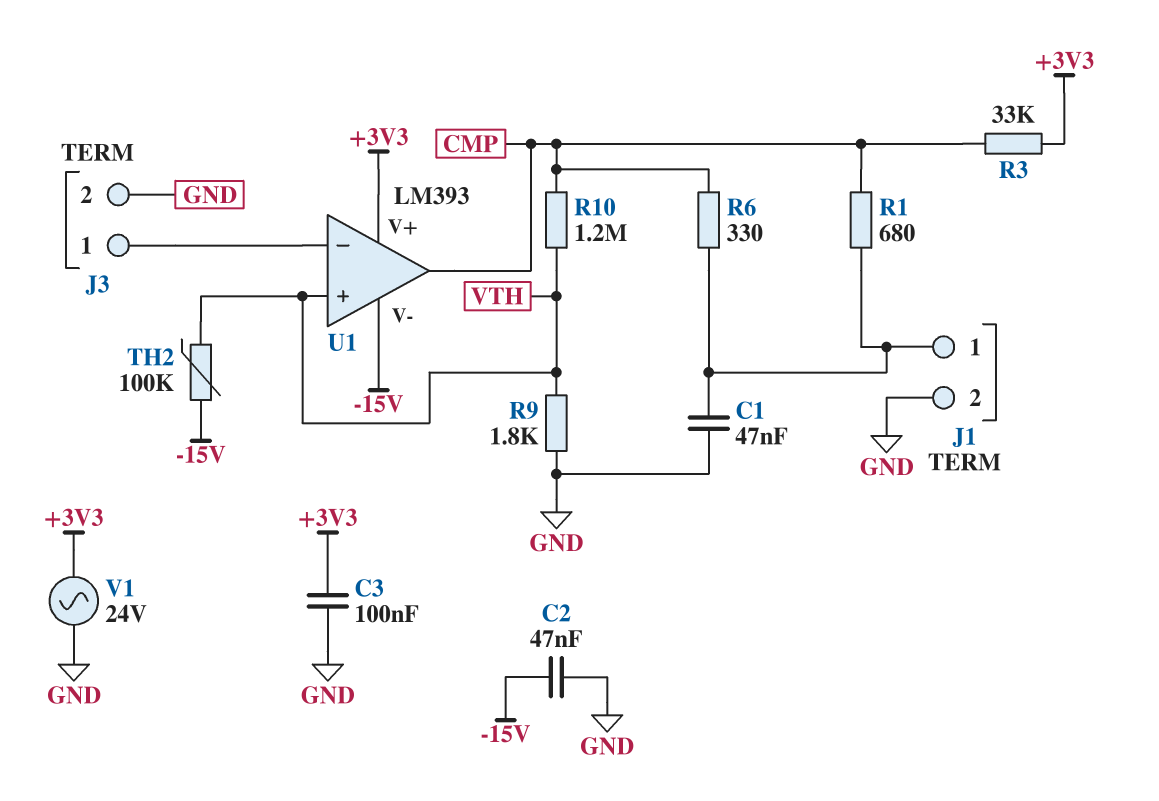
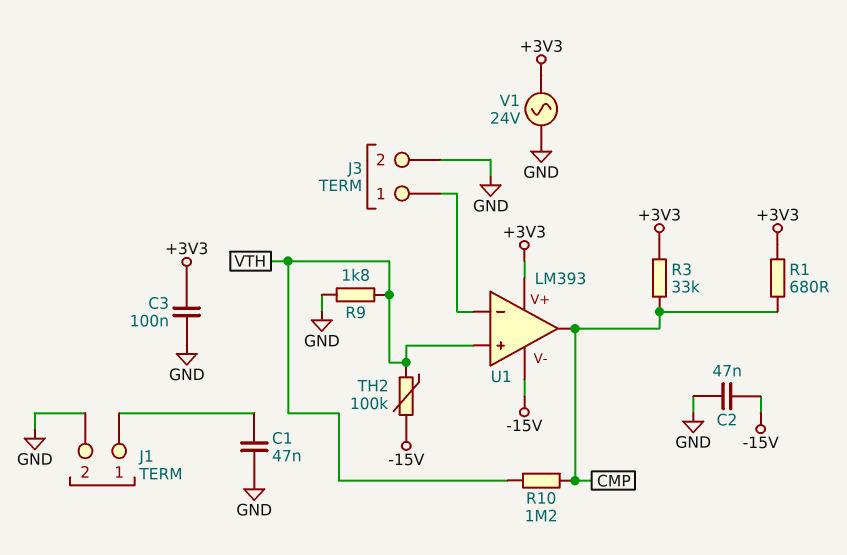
R1: 680 (CMP, J1/1) -> 680 (+3V3, CMP)
R6: 330 (CMP, J1/1) -> none

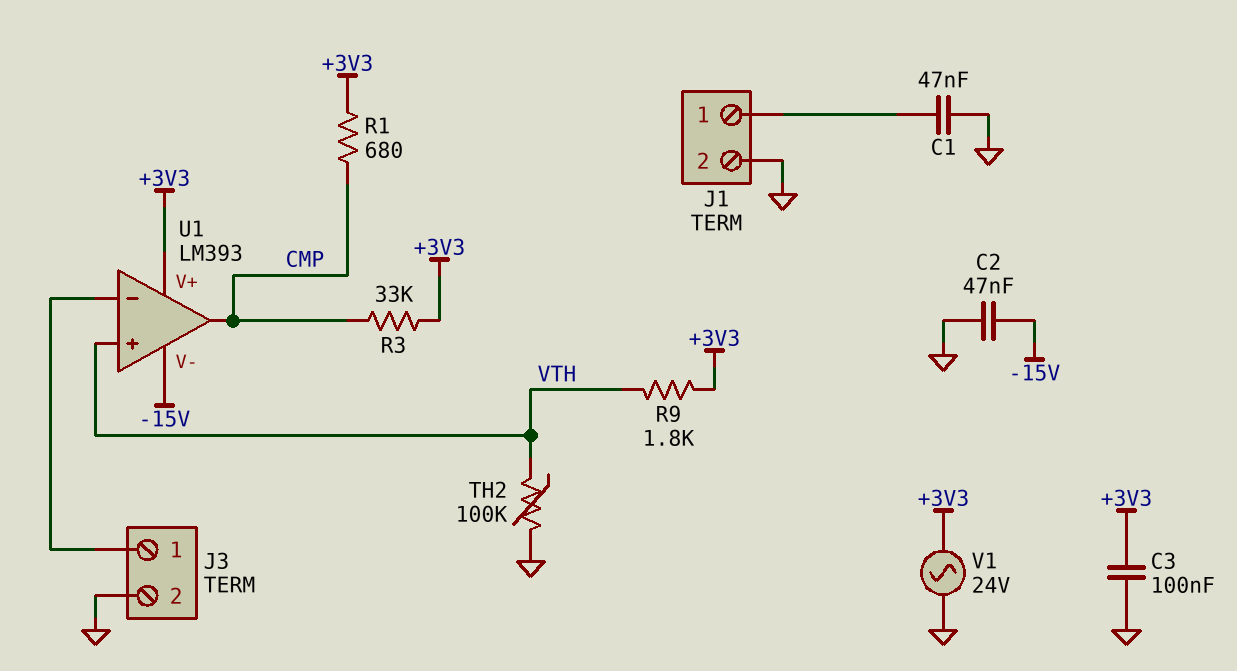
R9: 1.8k (GND, VTH) -> 1.8k (+3V3, VTH)
R10: 1.2M (CMP, VTH) -> none
TH2: 100k (-15V, VTH) -> 100k (GND, VTH)

